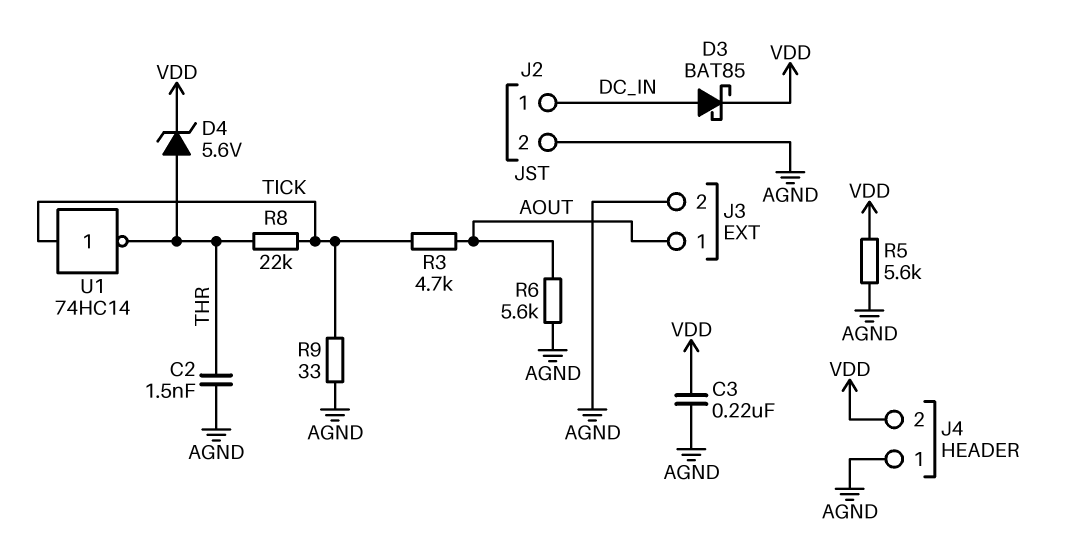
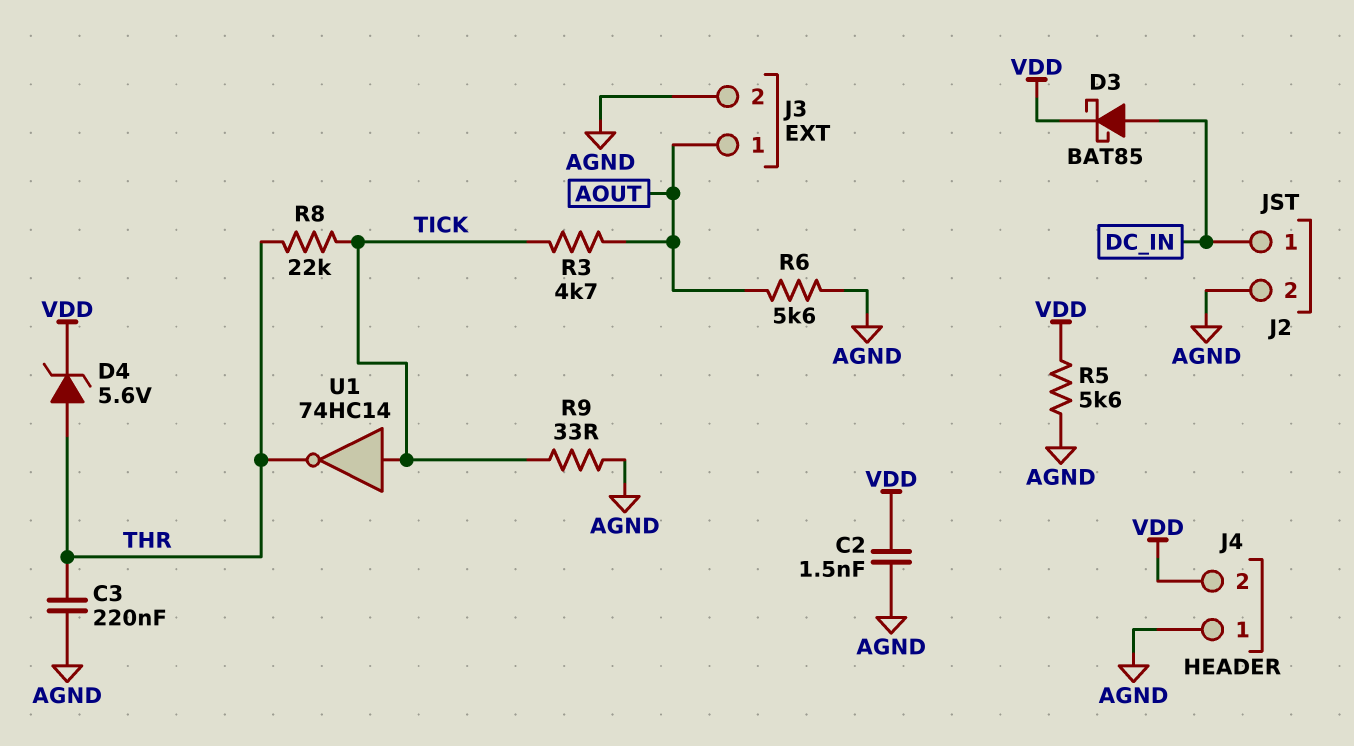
C2: 1.5nF (AGND, THR) -> 1.5nF (AGND, VDD)
C3: 220nF (AGND, VDD) -> 220nF (AGND, THR)

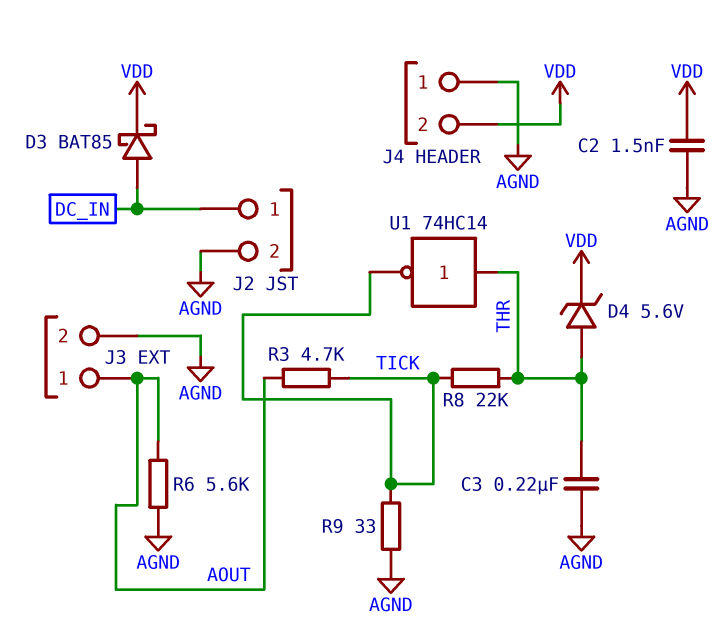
R5: 5.6k (AGND, VDD) -> none
U1: NOT 74HC14 (in TICK, out THR) -> NOT 74HC14 (in THR, out TICK)

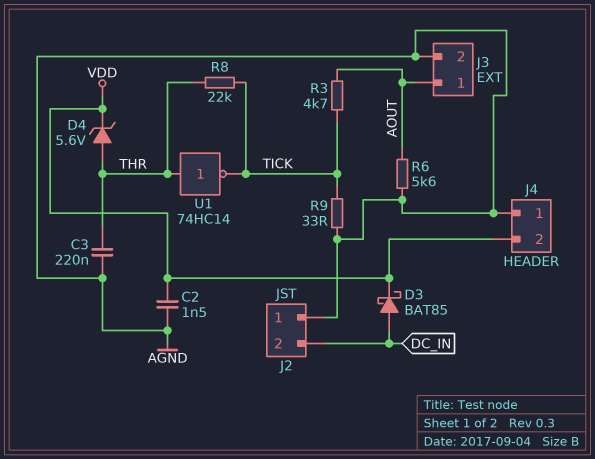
J2 pin 1: DC_IN -> AGND
J2 pin 2: AGND -> DC_IN

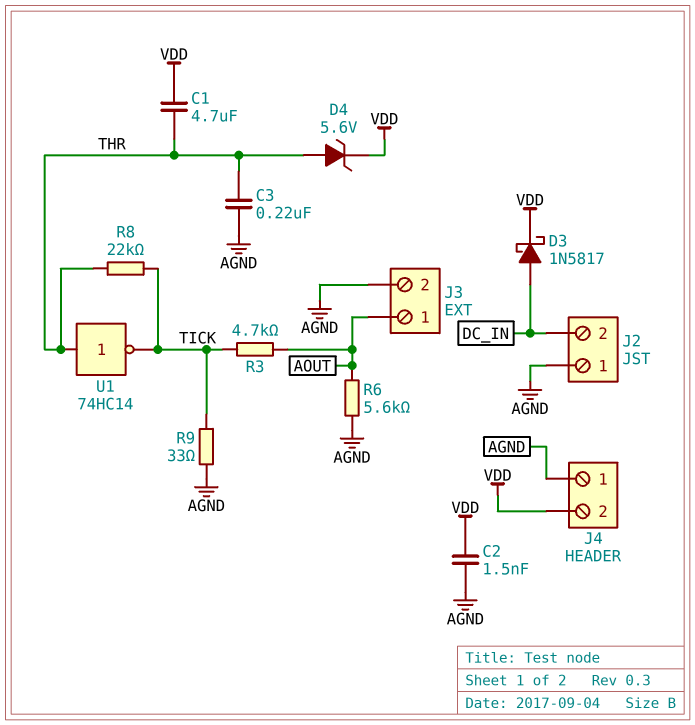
C1: none -> 4.7uF (THR, VDD)
D3: schottky BAT85 (A DC_IN, K VDD) -> schottky 1N5817 (A DC_IN, K VDD)

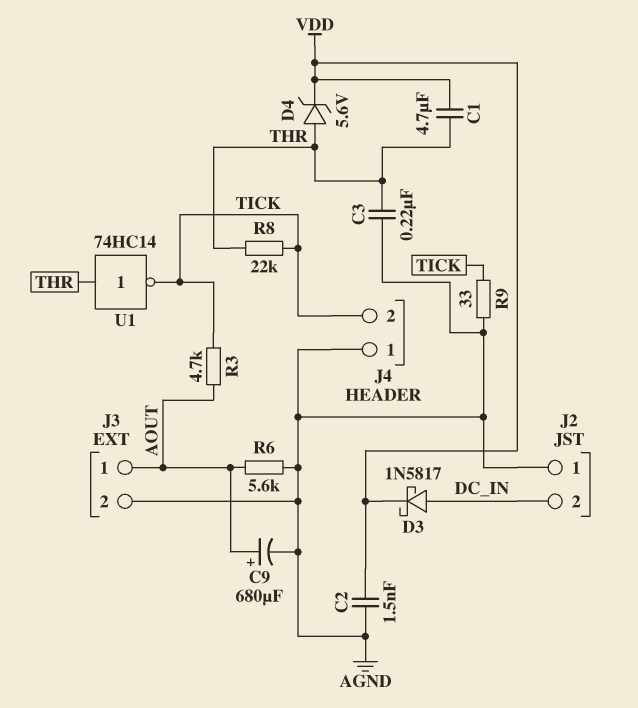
C9: none -> 680uF (plus AOUT, minus AGND)
J4 pin 2: VDD -> TICK

